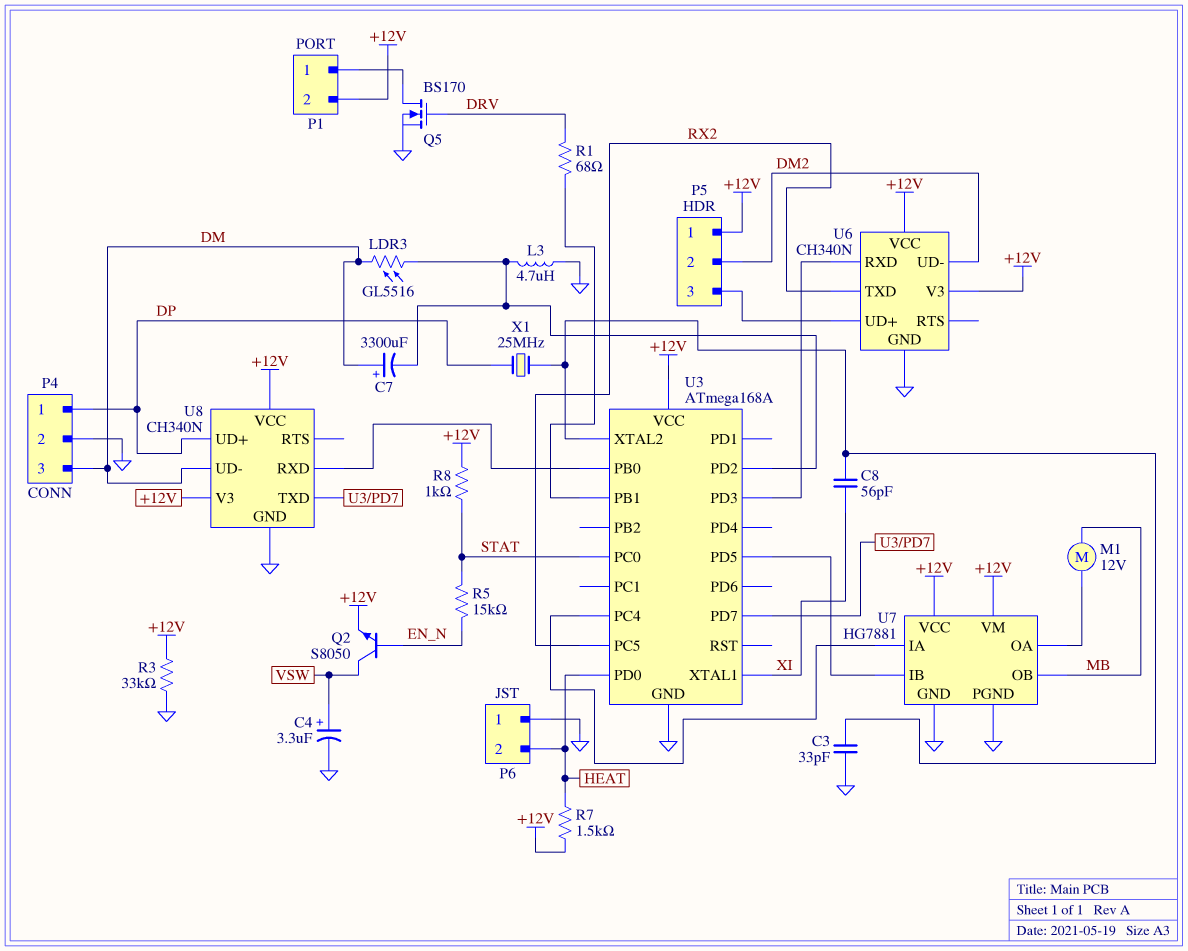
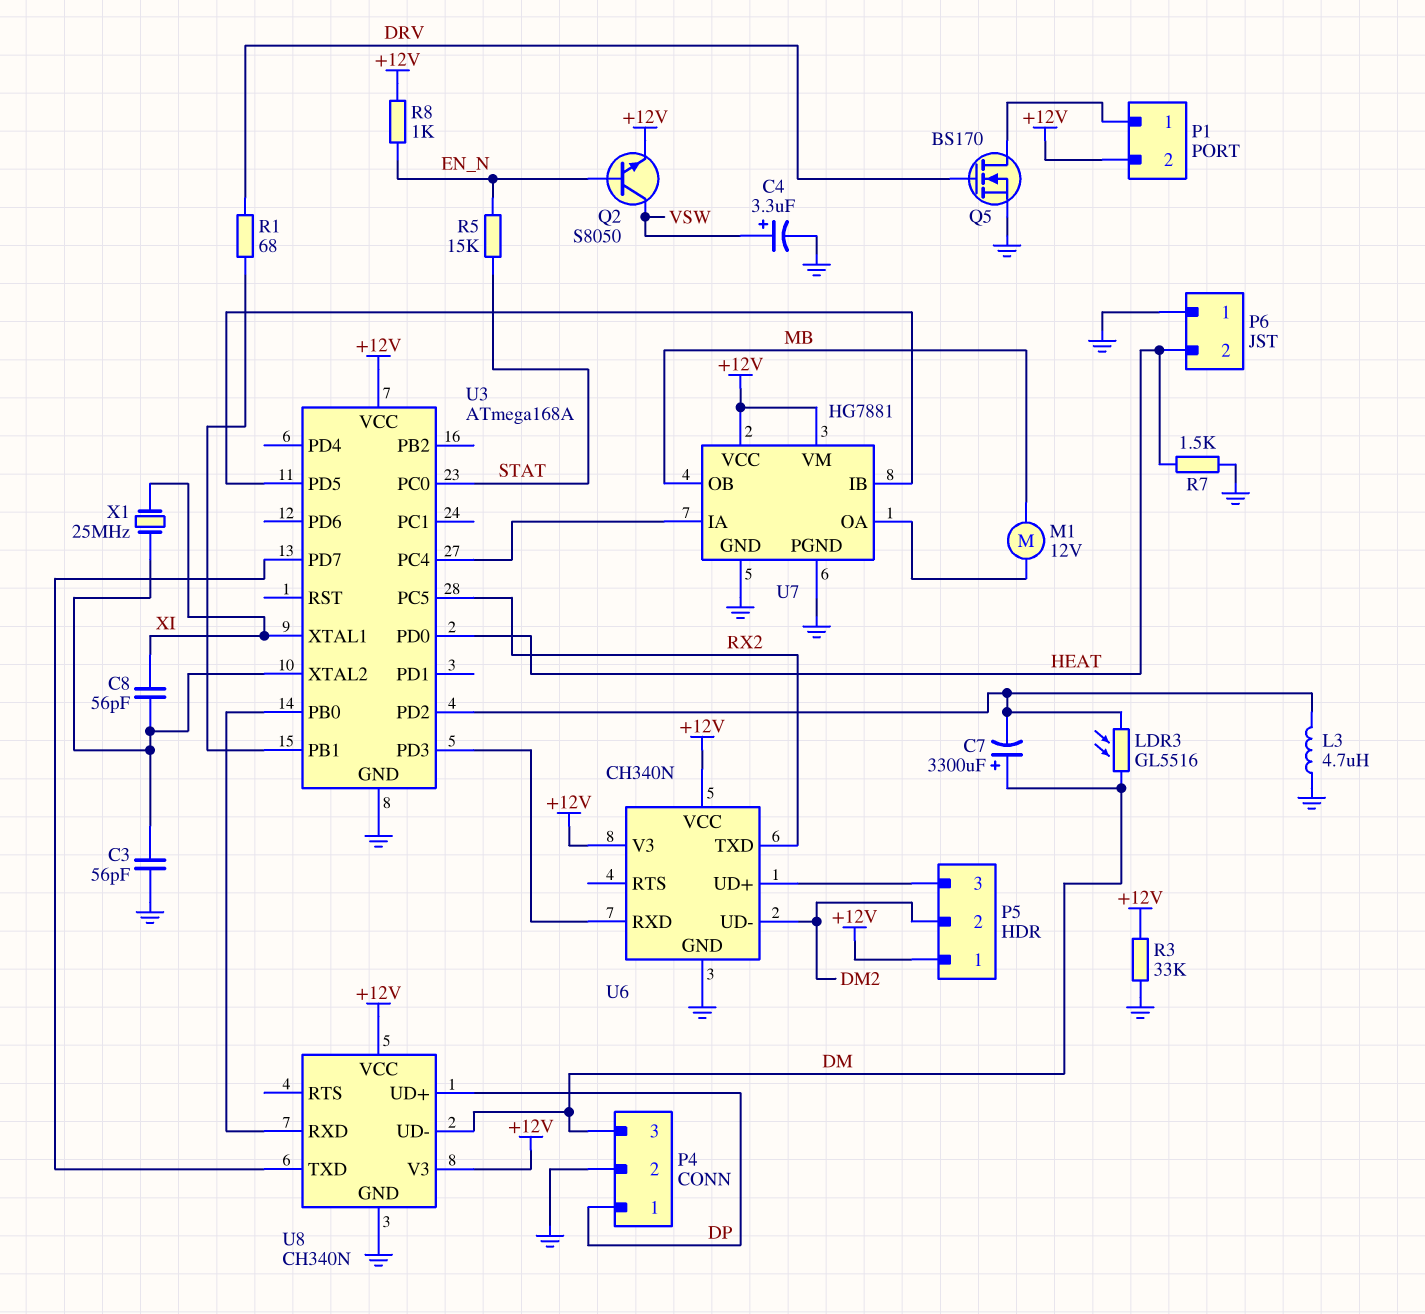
C3: 33pF (GND, U3/XTAL2) -> 56pF (GND, U3/XTAL2)
R7: 1.5k (+12V, HEAT) -> 1.5k (GND, HEAT)
R8: 1k (+12V, STAT) -> 1k (+12V, EN_N)
X1: 25MHz (DP, U3/XTAL2) -> 25MHz (U3/XTAL2, XI)

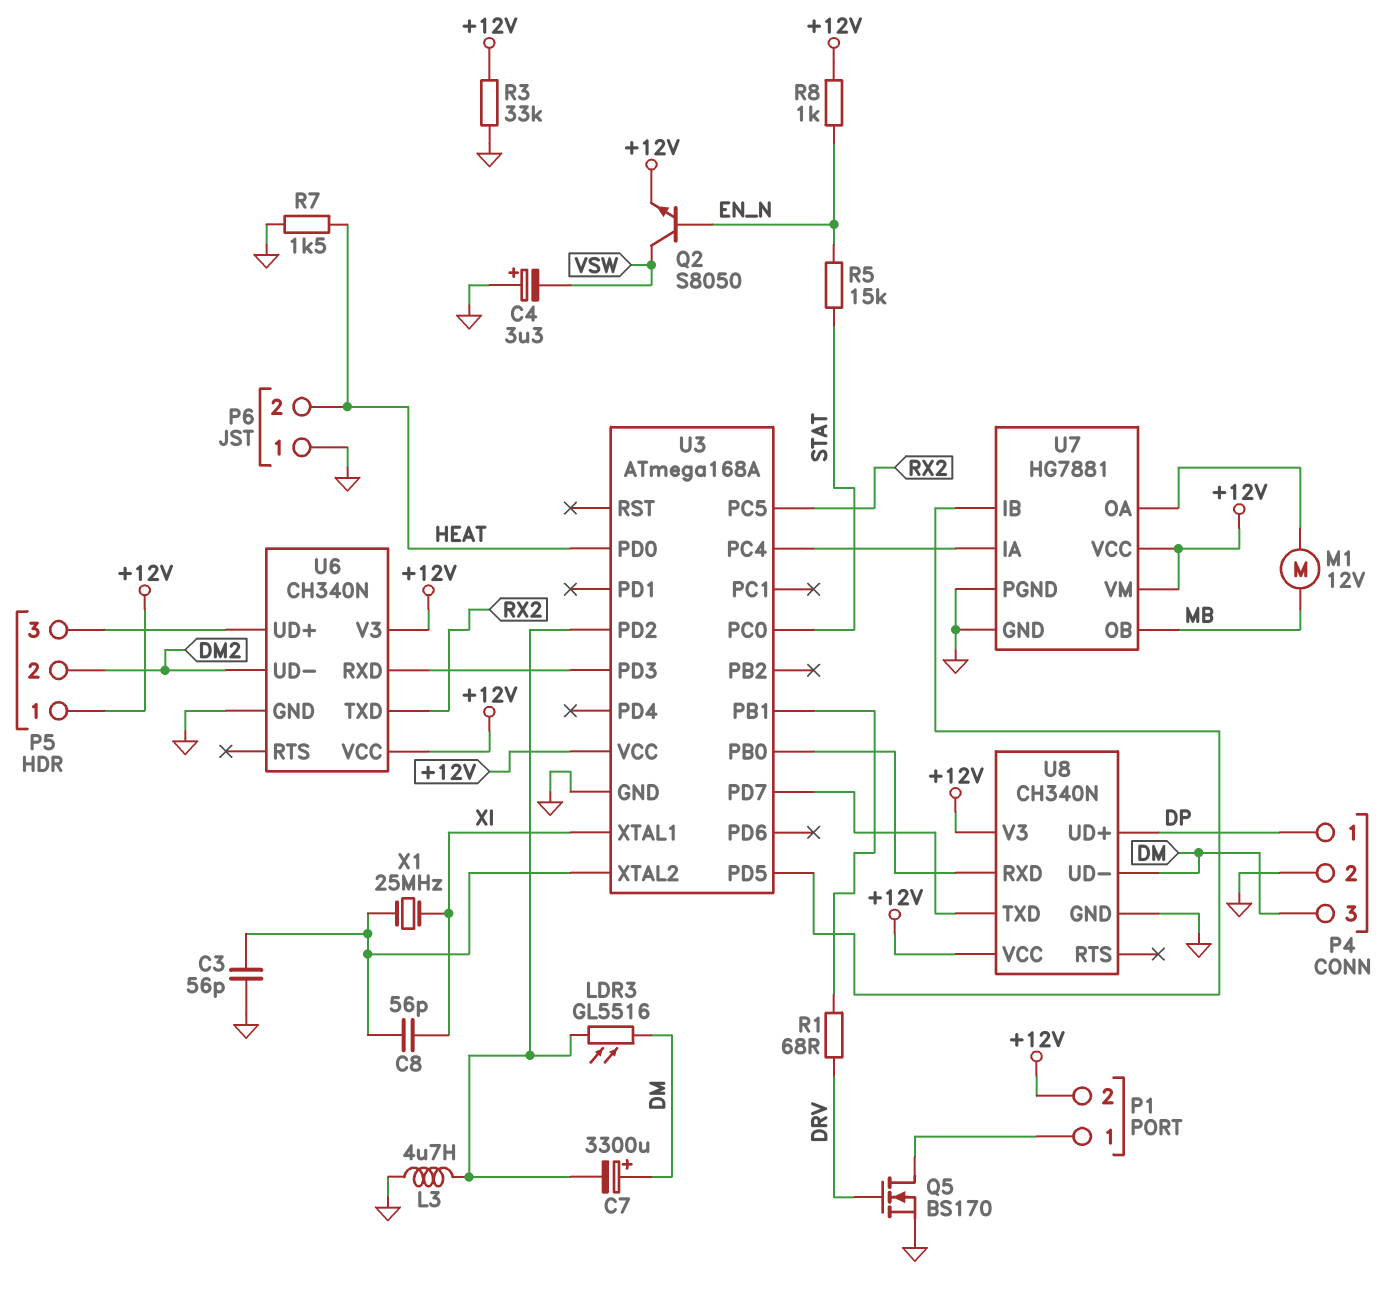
C4: 3.3uF (plus VSW, minus GND) -> 3.3uF (plus GND, minus VSW)

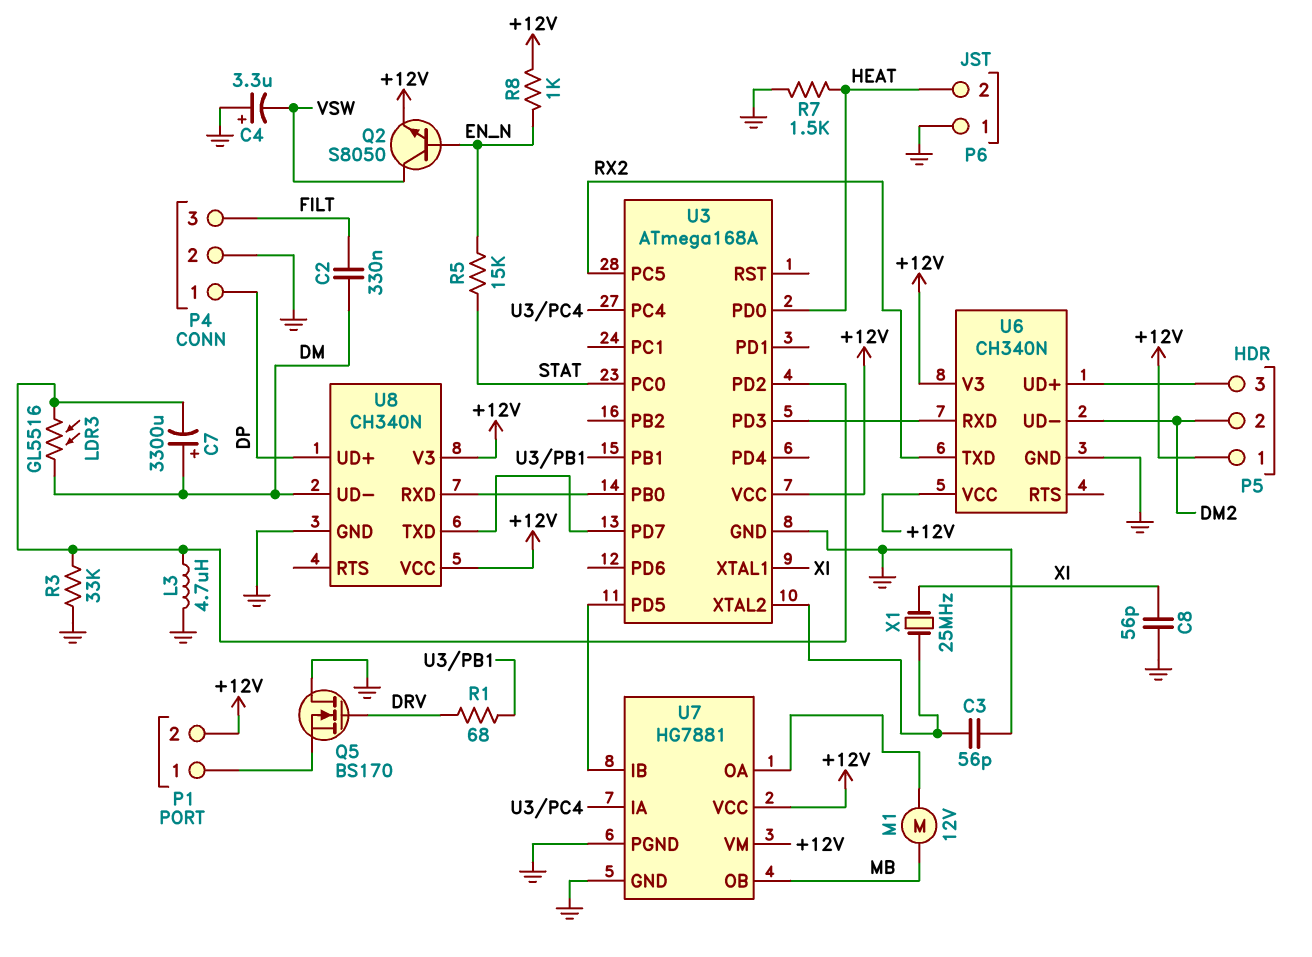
C2: none -> 330nF (DM, FILT)
C8: 56pF (U3/XTAL2, XI) -> 56pF (GND, XI)
P4 pin 3: DM -> FILT
Q5: NMOS BS170 (G DRV, D P1/1, S GND) -> NMOS BS170 (G DRV, D GND, S P1/1)
R3: 33k (+12V, GND) -> 33k (GND, U3/PD2)

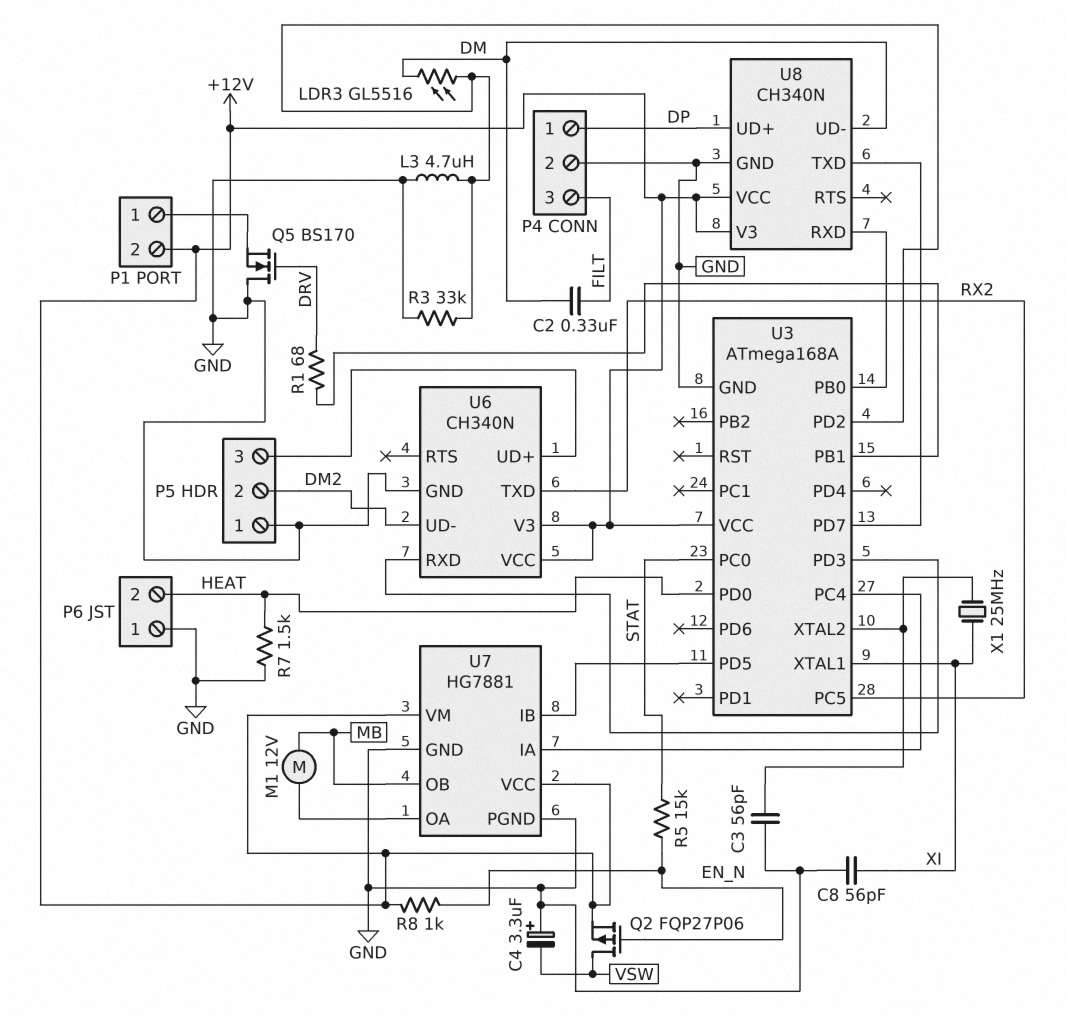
C7: 3300uF (plus DM, minus U3/PD2) -> none
P5 pin 1: +12V -> GND
Q2: NPN S8050 (B EN_N, C VSW, E +12V) -> PMOS FQP27P06 (G EN_N, D VSW, S +12V)

